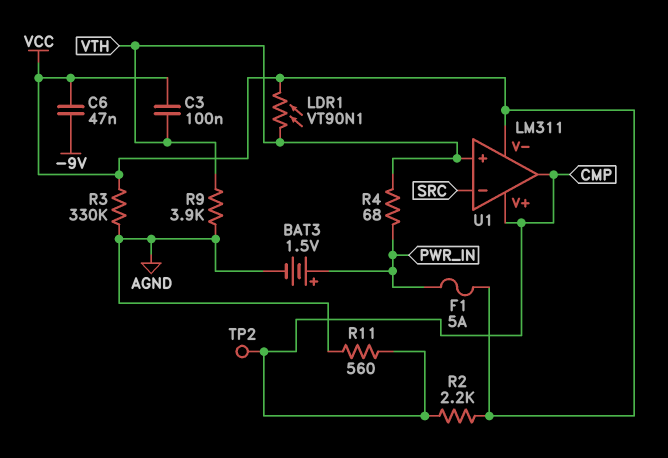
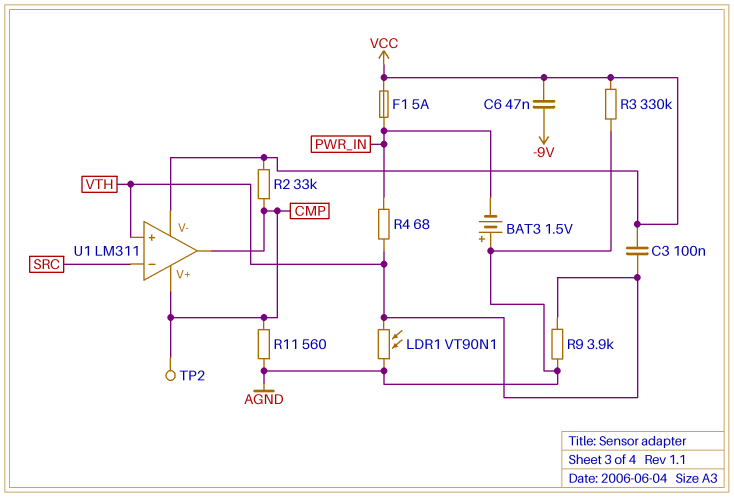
BAT3: 1.5V (plus PWR_IN, minus AGND) -> 1.5V (plus AGND, minus PWR_IN)
LDR1: VT90N1 (VCC, VTH) -> VT90N1 (AGND, VTH)
R2: 2.2k (CMP, VCC) -> 33k (CMP, VCC)

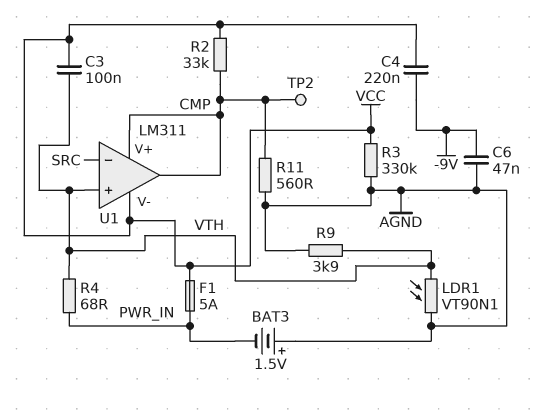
C4: none -> 220nF (-9V, VCC)
C6: 47nF (-9V, VCC) -> 47nF (-9V, AGND)

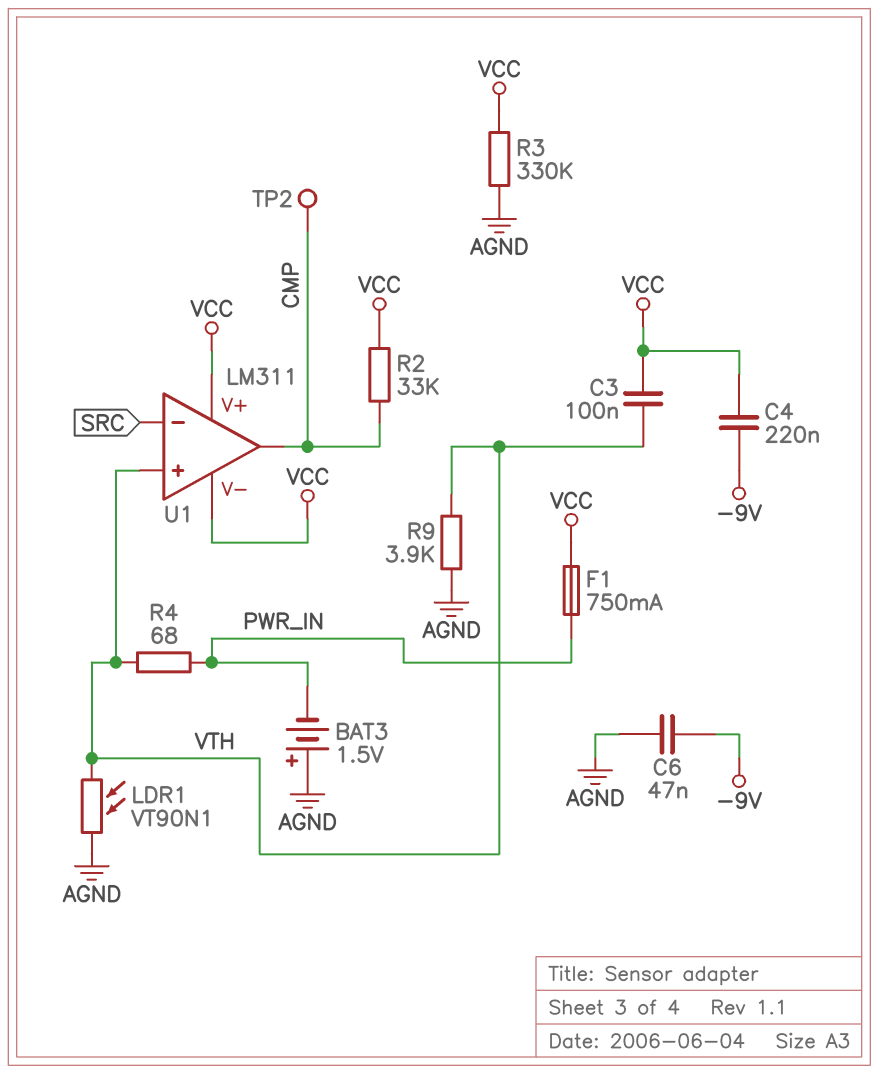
F1: 5A (PWR_IN, VCC) -> 750mA (PWR_IN, VCC)
R11: 560 (AGND, CMP) -> none
U1 pin V+: CMP -> VCC

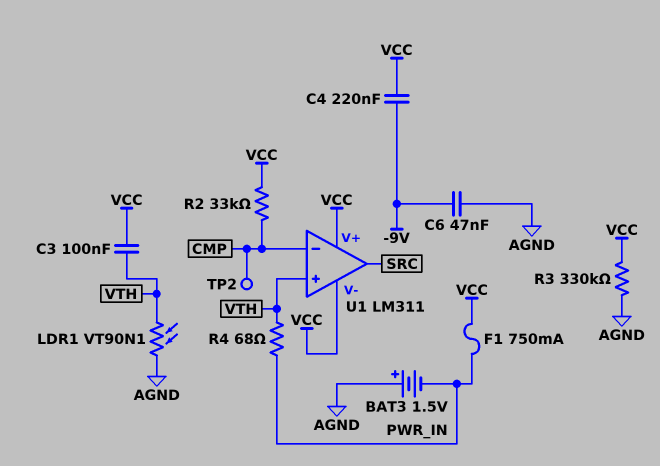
R9: 3.9k (AGND, VTH) -> none
U1 pin in-: SRC -> CMP
U1 pin out: CMP -> SRC

